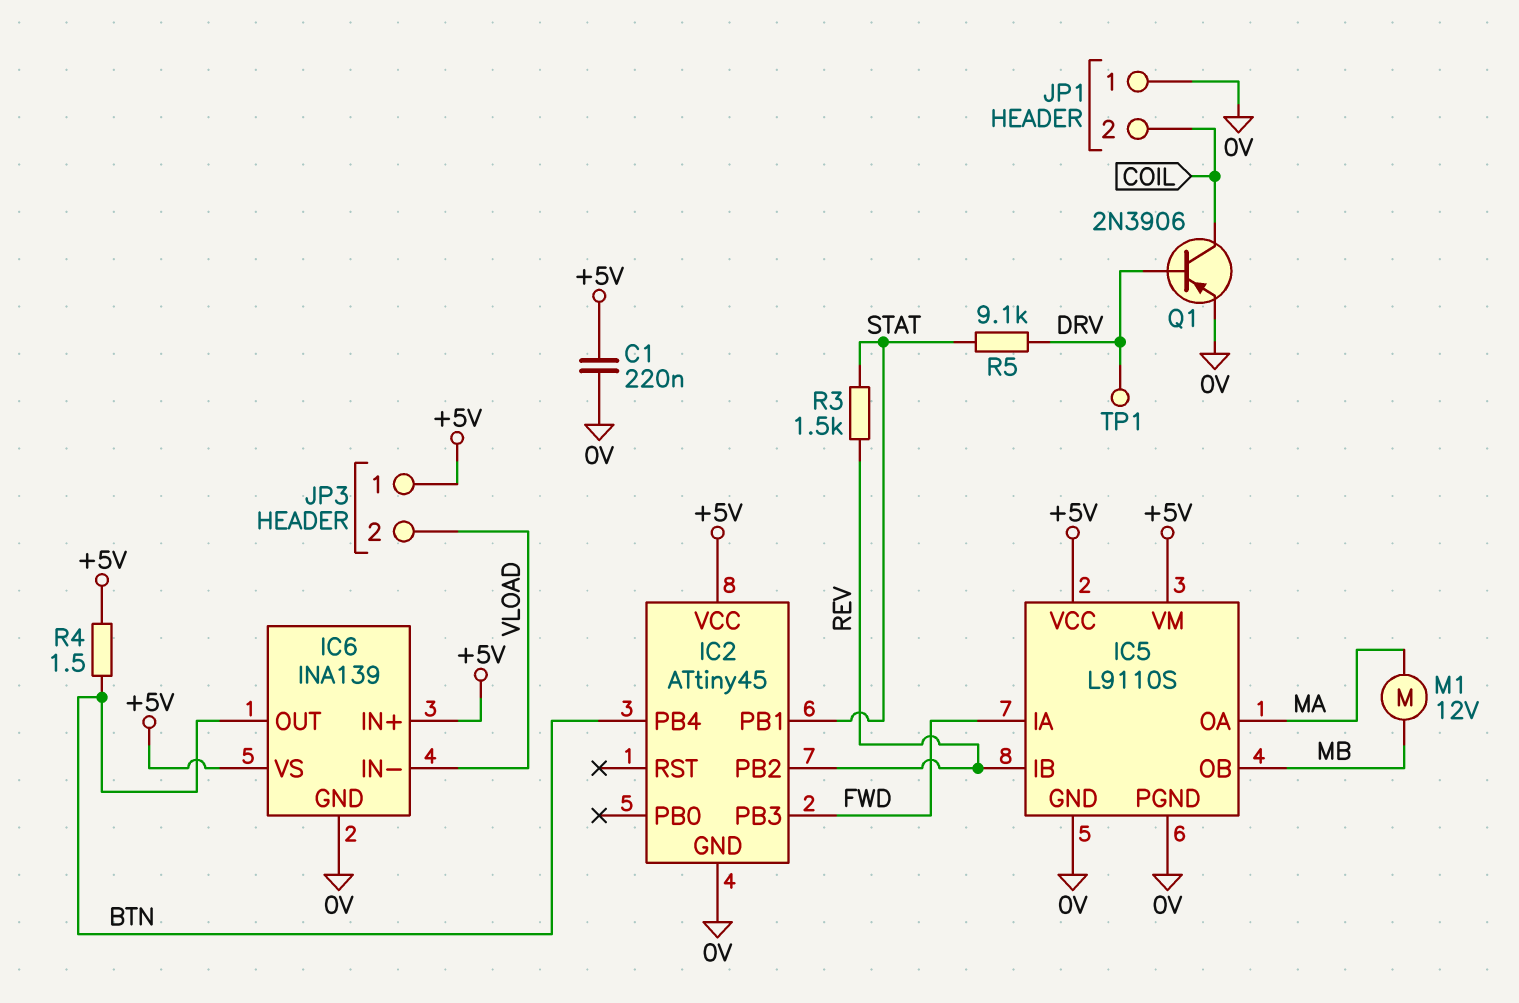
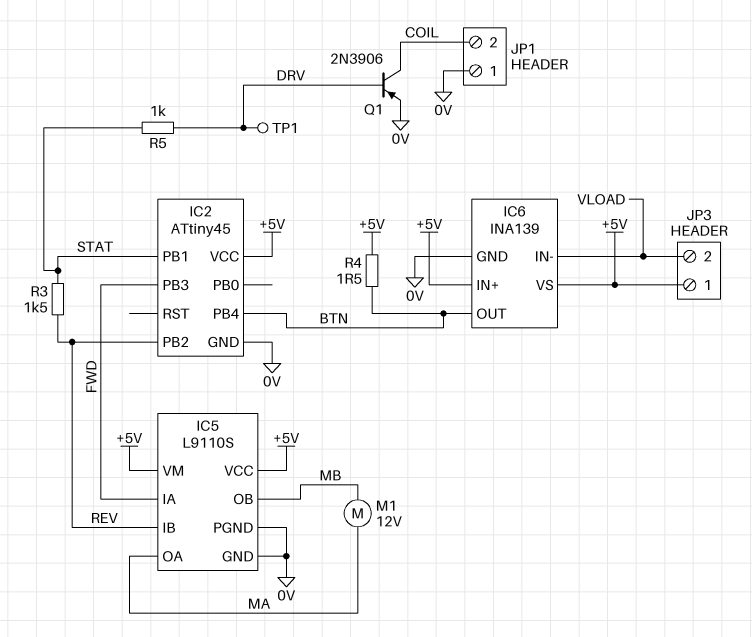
C1: 220nF (+5V, 0V) -> none
R5: 9.1k (DRV, STAT) -> 1k (DRV, STAT)

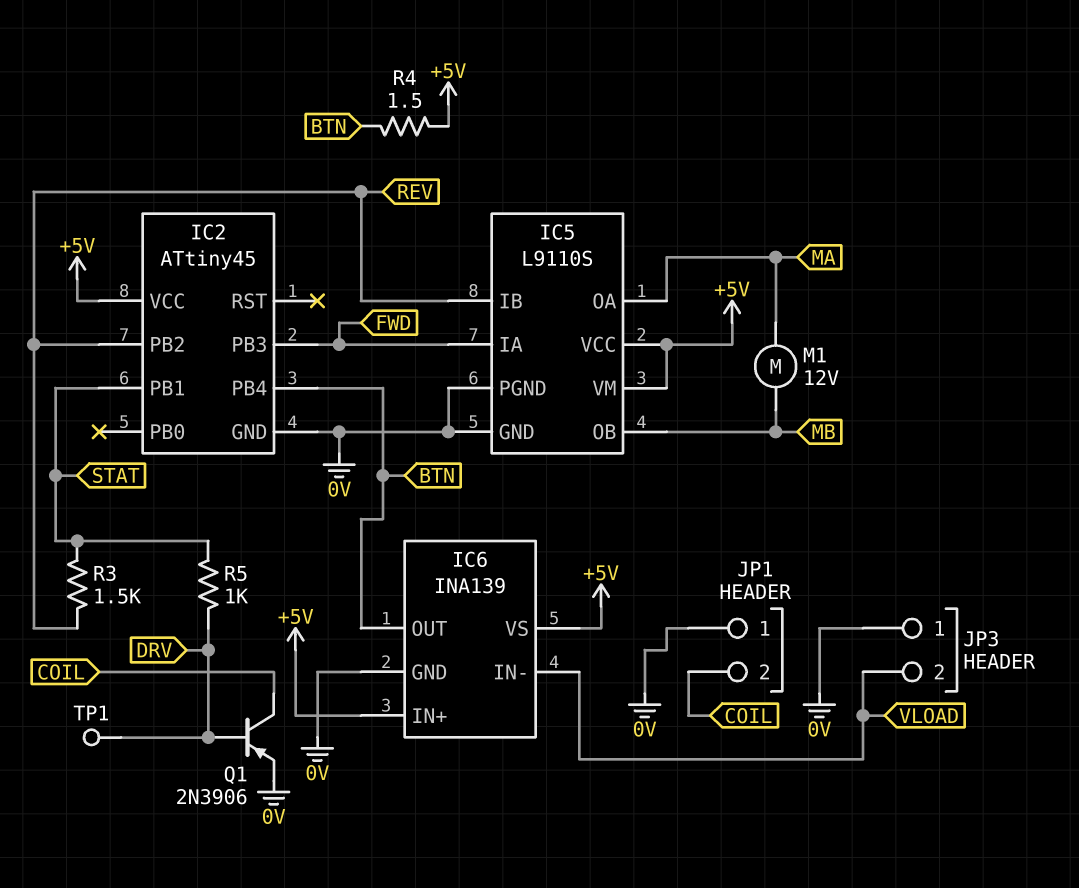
JP3 pin 1: +5V -> 0V

